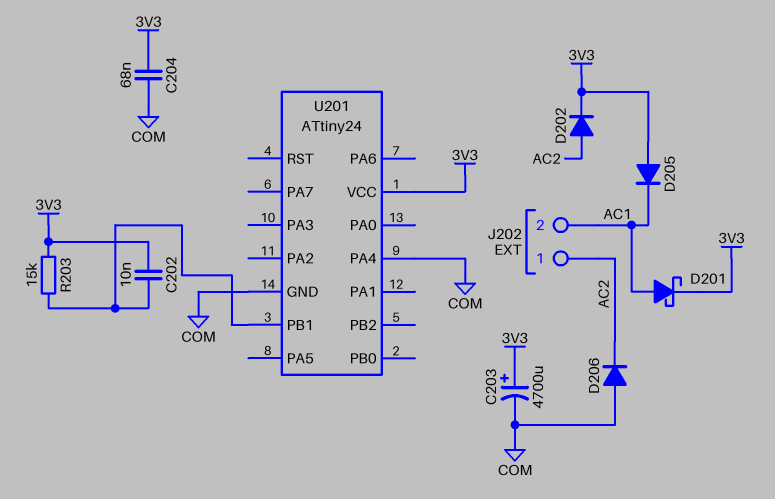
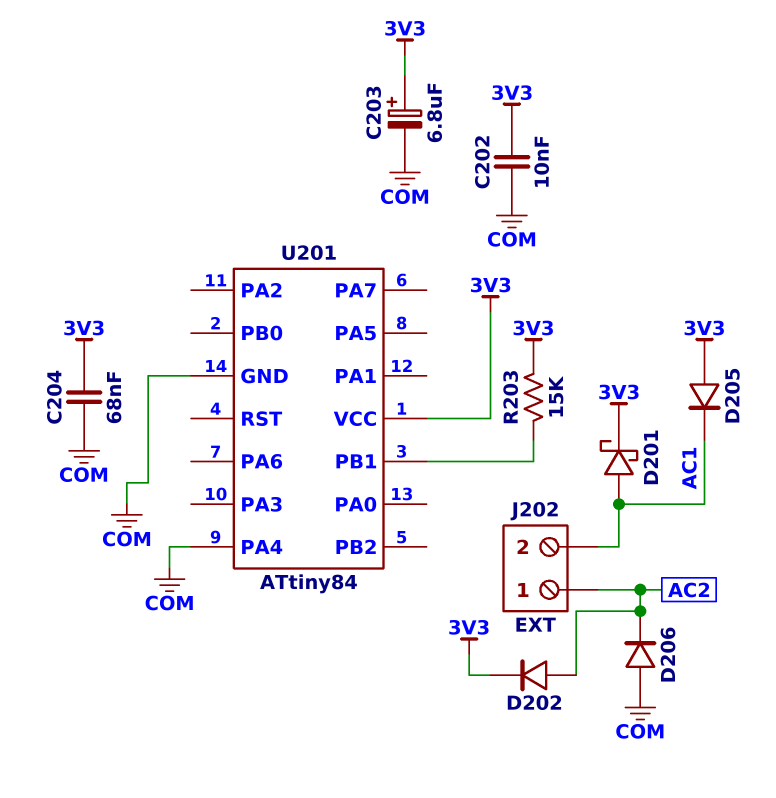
C202: 10nF (3V3, U201/PB1) -> 10nF (3V3, COM)
C203: 4700uF (plus 3V3, minus COM) -> 6.8uF (plus 3V3, minus COM)
U201: ATtiny24 -> ATtiny84

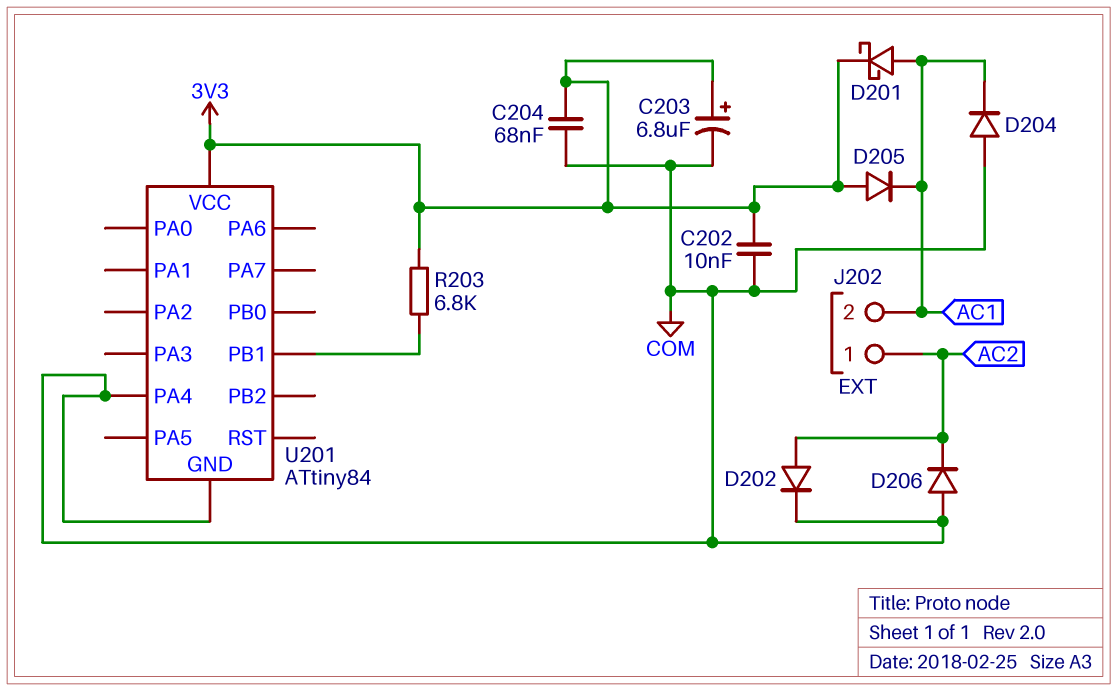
D202: diode (A AC2, K 3V3) -> diode (A AC2, K COM)
D204: none -> diode (A COM, K AC1)
R203: 15k (3V3, U201/PB1) -> 6.8k (3V3, U201/PB1)

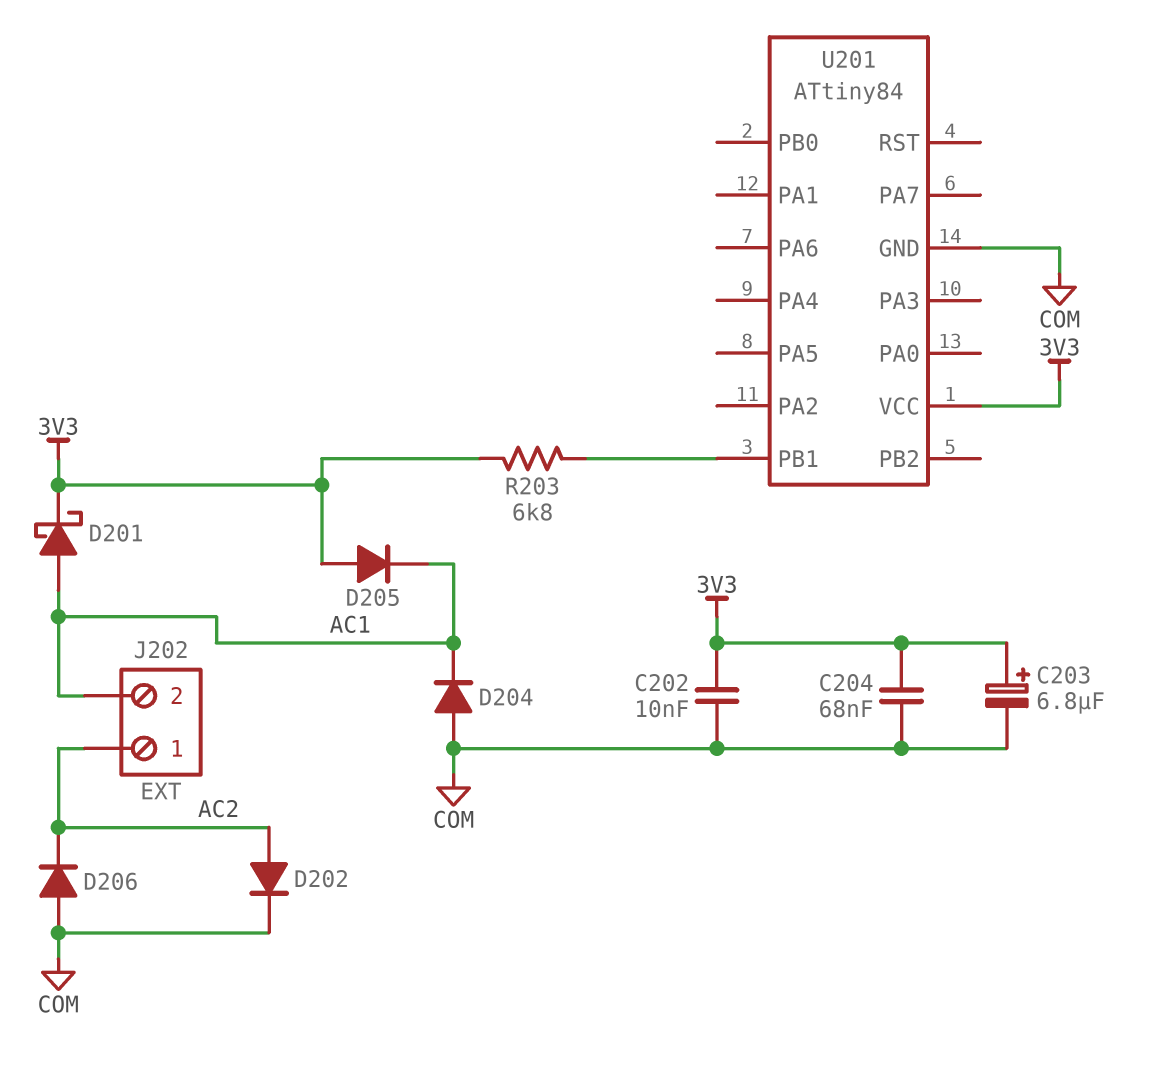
U201 pin PA4: COM -> none

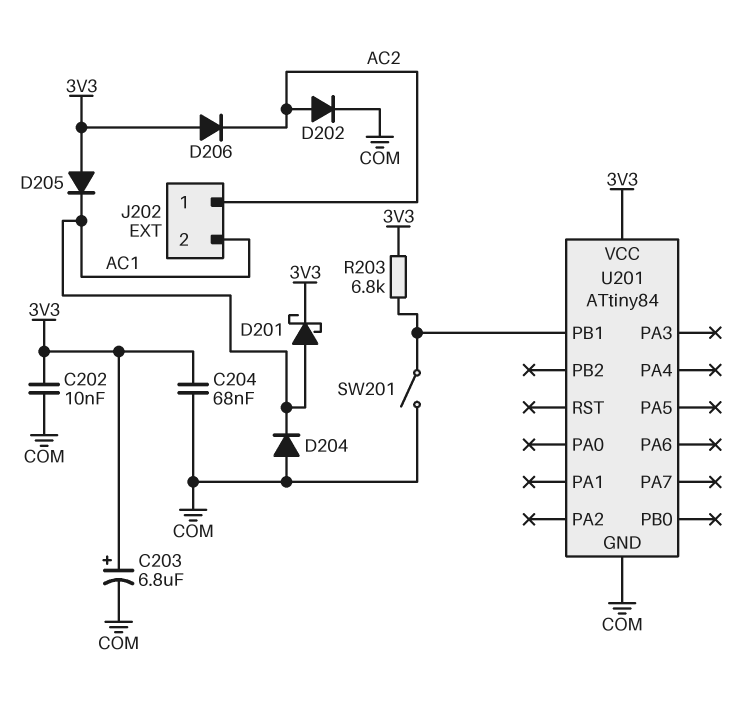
D206: diode (A COM, K AC2) -> diode (A 3V3, K AC2)
SW201: none -> switch (COM, U201/PB1)

